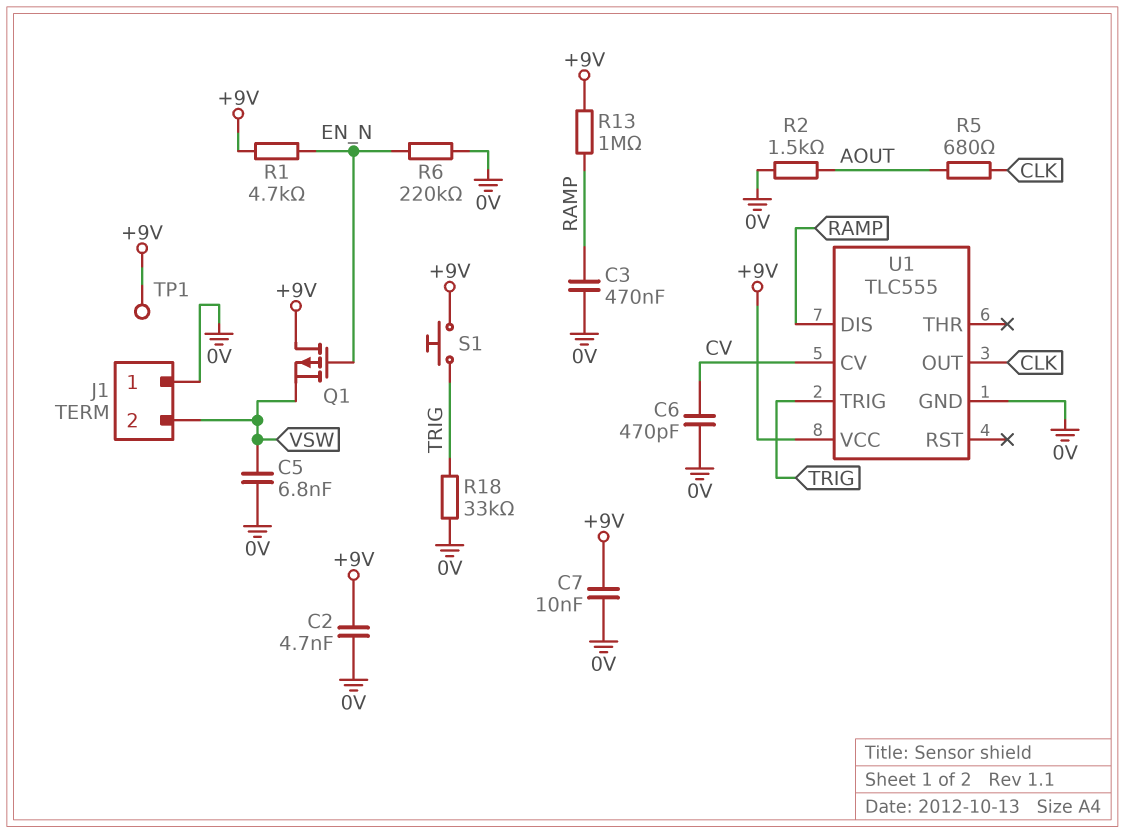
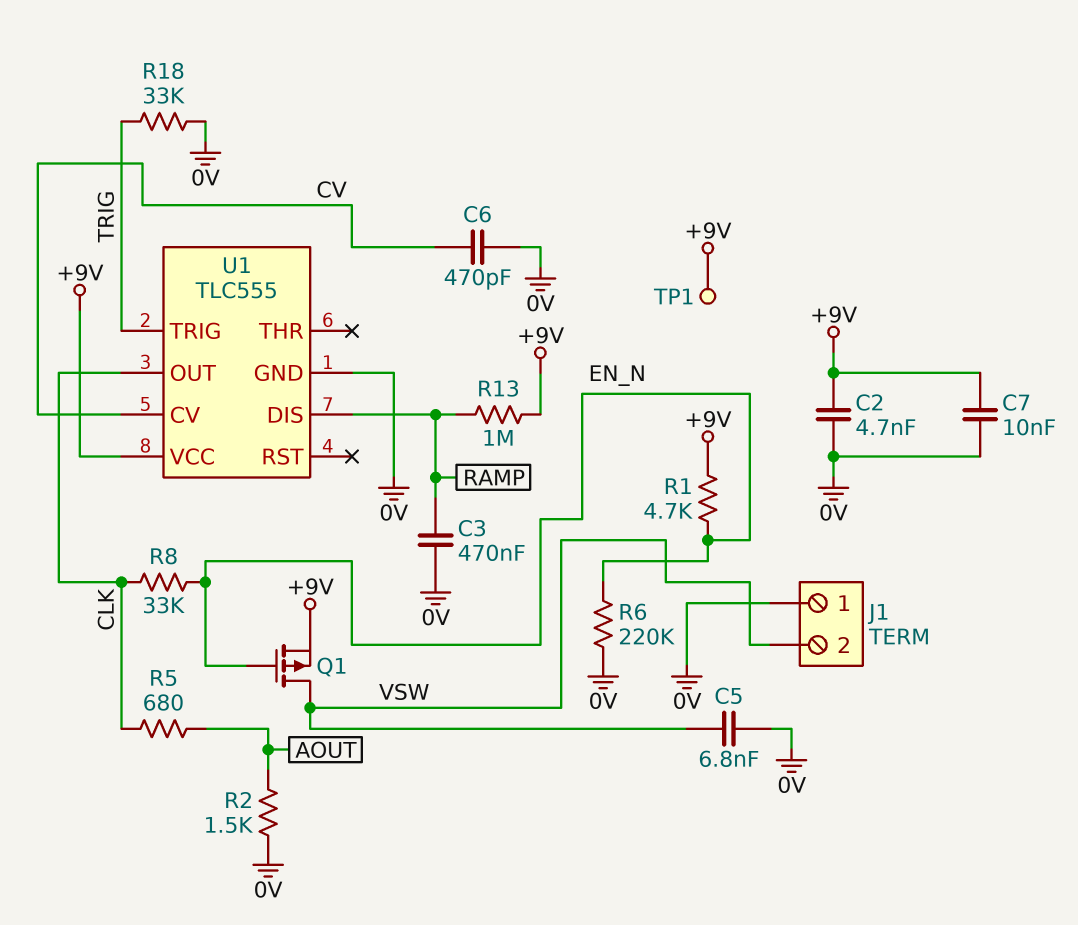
Q1: PMOS (G EN_N, D +9V, S VSW) -> PMOS (G EN_N, D VSW, S +9V)
R8: none -> 33k (CLK, EN_N)
S1: button (+9V, TRIG) -> none

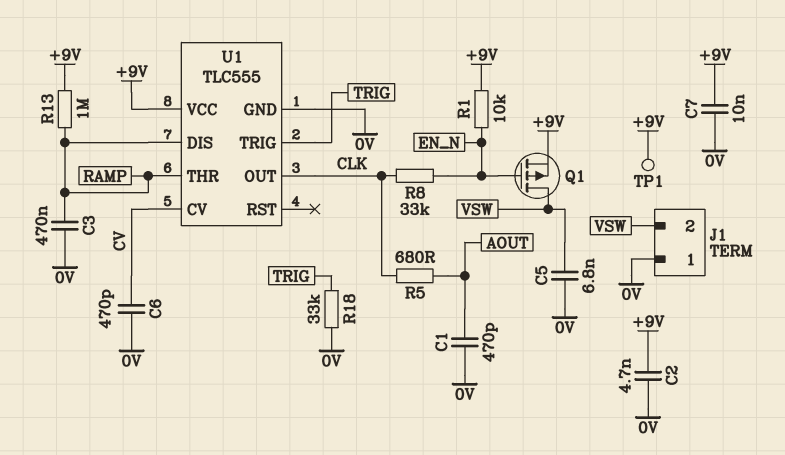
C1: none -> 470pF (0V, AOUT)
R1: 4.7k (+9V, EN_N) -> 10k (+9V, EN_N)
R2: 1.5k (0V, AOUT) -> none
R6: 220k (0V, EN_N) -> none
U1 pin THR: none -> RAMP

